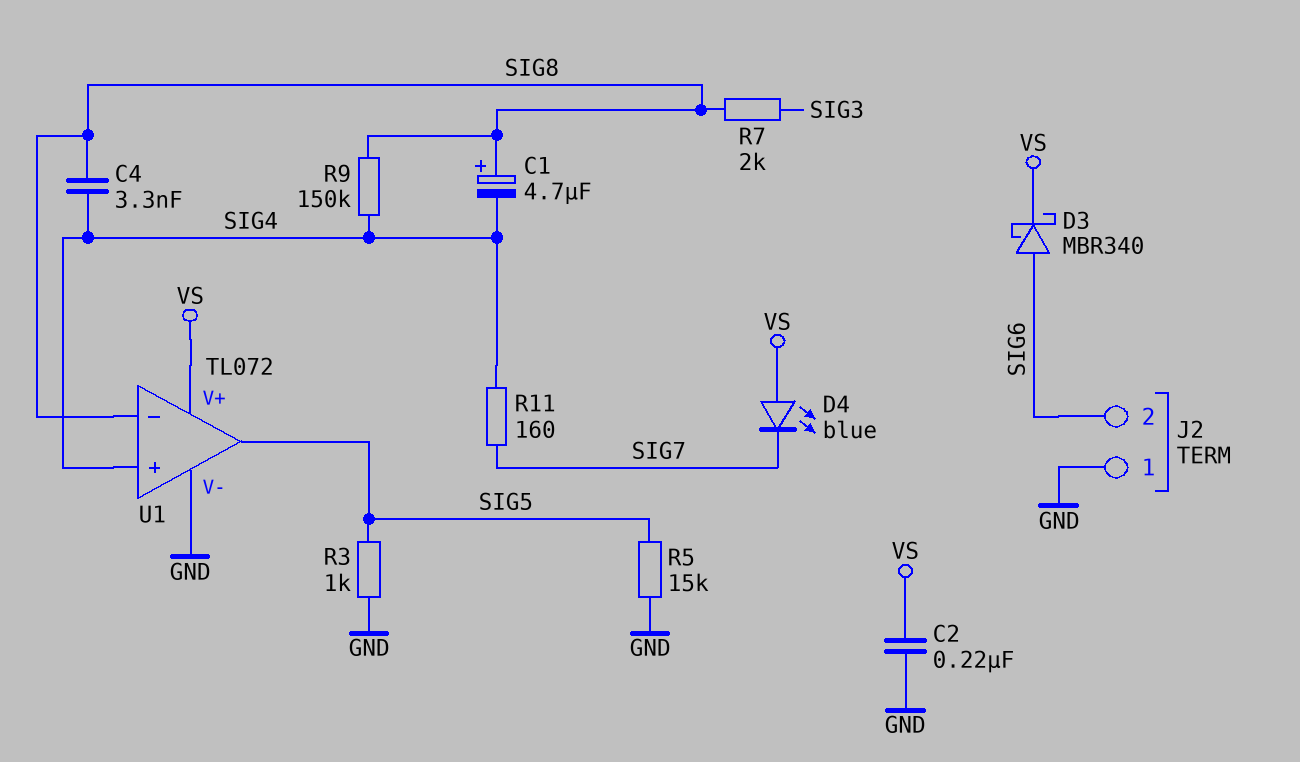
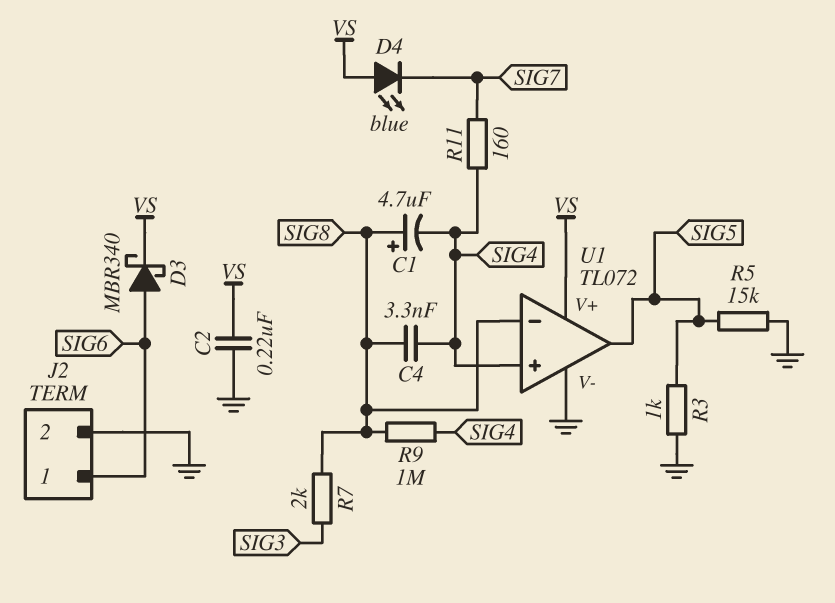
J2 pin 1: GND -> SIG6
J2 pin 2: SIG6 -> GND
R9: 150k (SIG4, SIG8) -> 1M (SIG4, SIG8)

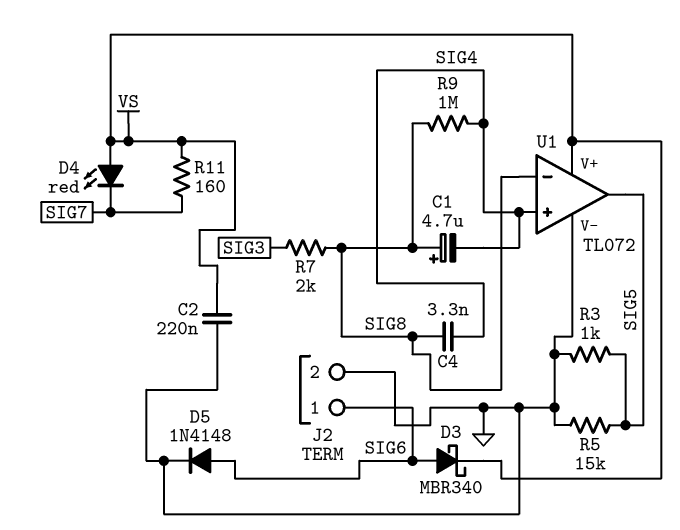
D4: LED blue (A VS, K SIG7) -> LED red (A VS, K SIG7)
D5: none -> diode 1N4148 (A SIG6, K GND)
R11: 160 (SIG4, SIG7) -> 160 (SIG7, VS)

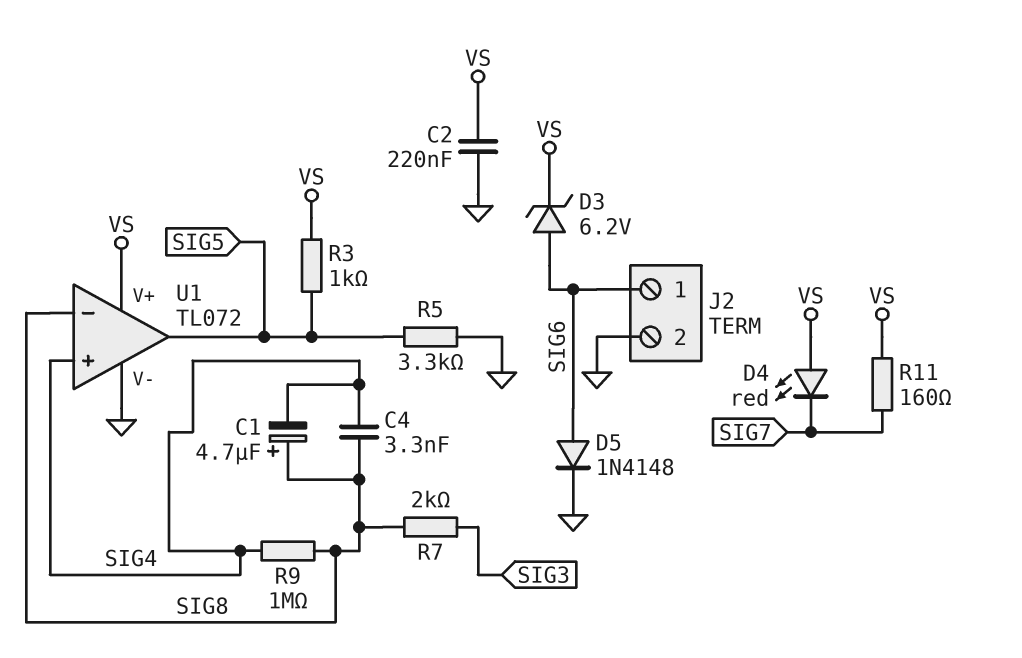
D3: schottky MBR340 (A SIG6, K VS) -> zener 6.2V (A SIG6, K VS)
R3: 1k (GND, SIG5) -> 1k (SIG5, VS)
R5: 15k (GND, SIG5) -> 3.3k (GND, SIG5)

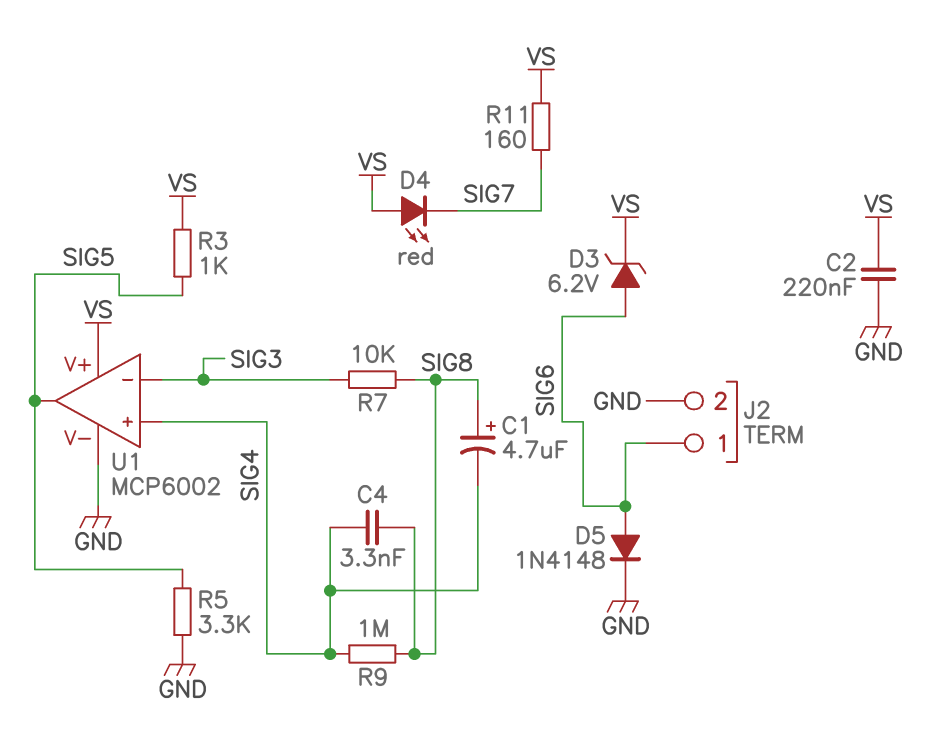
R7: 2k (SIG3, SIG8) -> 10k (SIG3, SIG8)
U1: TL072 -> MCP6002
U1 pin in-: SIG8 -> SIG3

